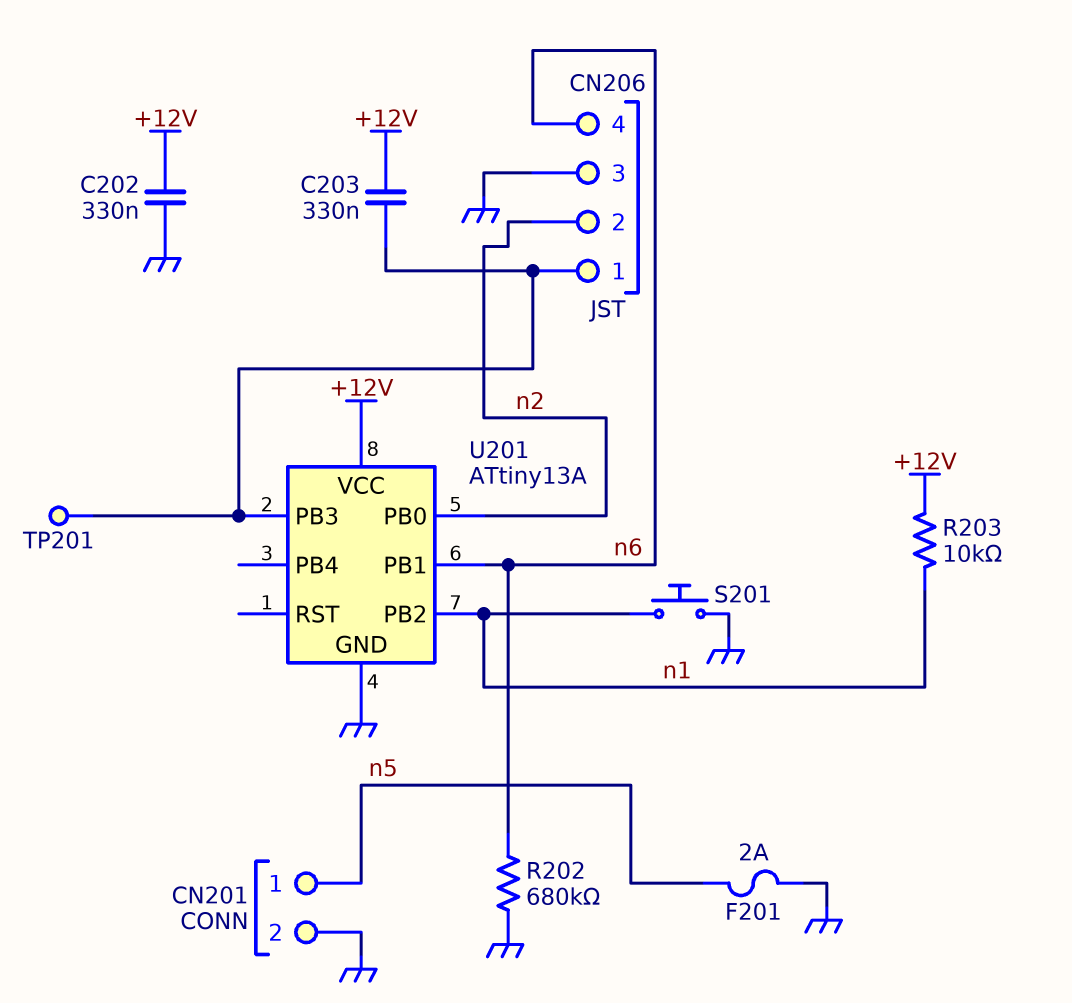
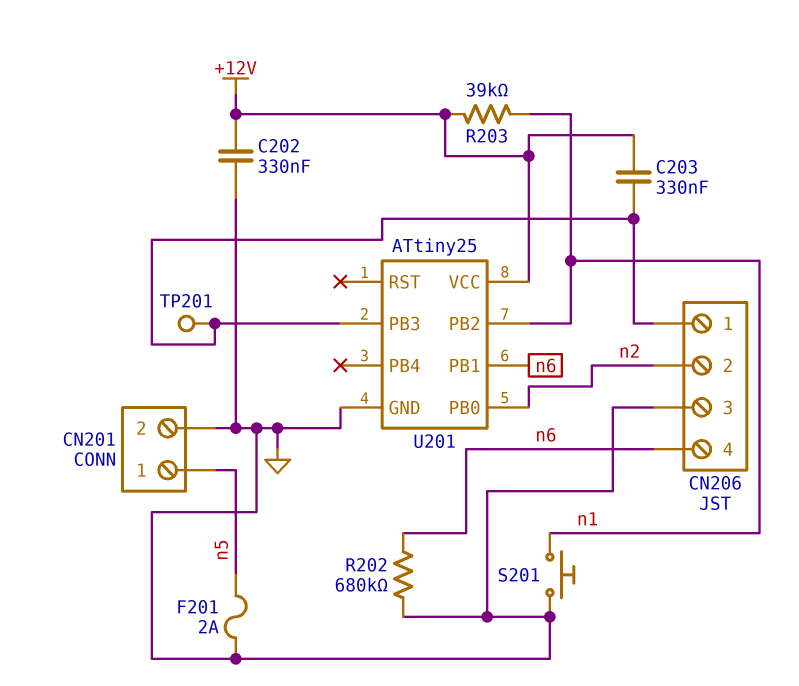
R203: 10k (+12V, n1) -> 39k (+12V, n1)
U201: ATtiny13A -> ATtiny25

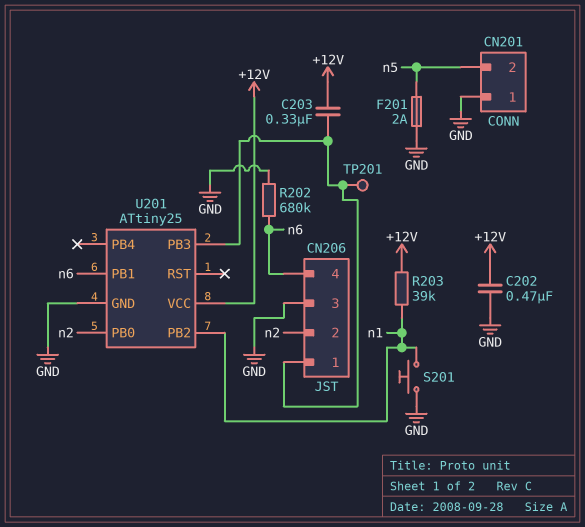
C202: 330nF (+12V, GND) -> 470nF (+12V, GND)
CN201 pin 1: n5 -> GND
CN201 pin 2: GND -> n5

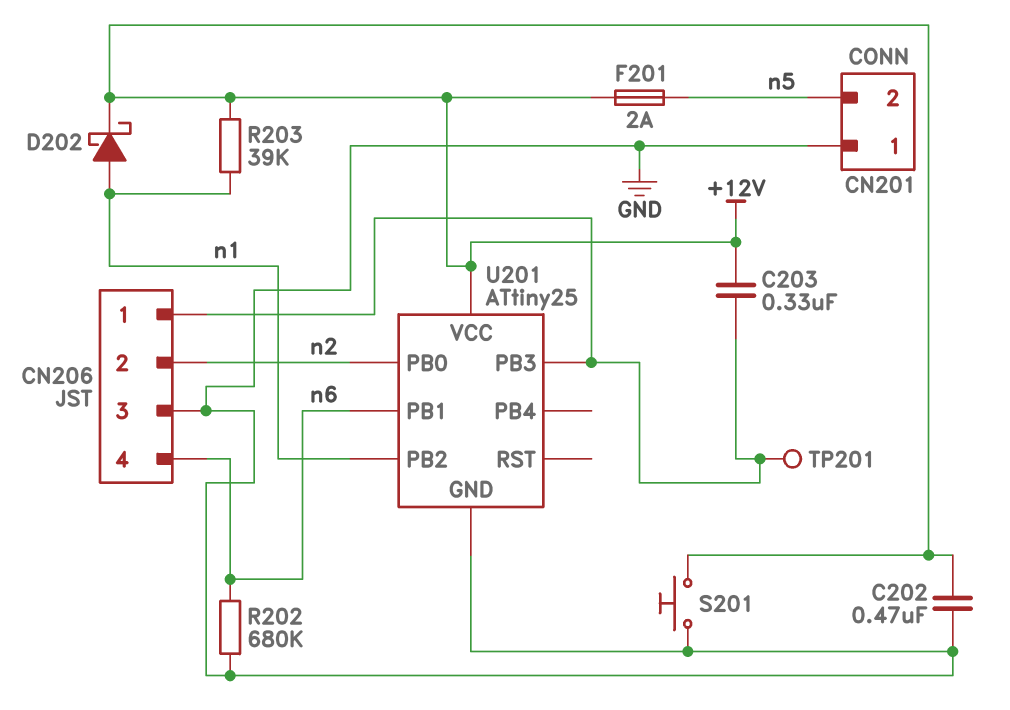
D202: none -> schottky (A n1, K +12V)
F201: 2A (GND, n5) -> 2A (+12V, n5)
S201: button (GND, n1) -> button (+12V, GND)

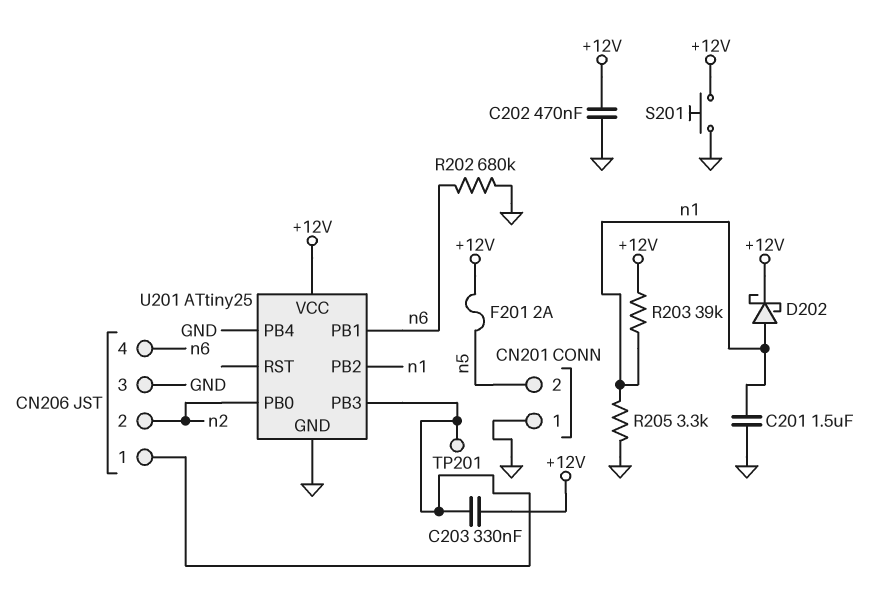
C201: none -> 1.5uF (GND, n1)
R205: none -> 3.3k (GND, n1)
U201 pin PB4: none -> GND

